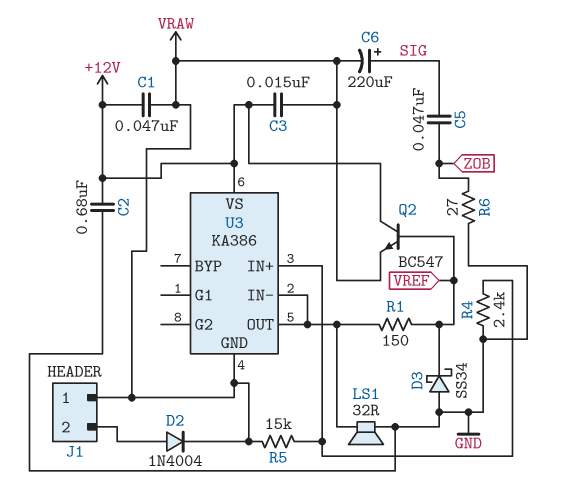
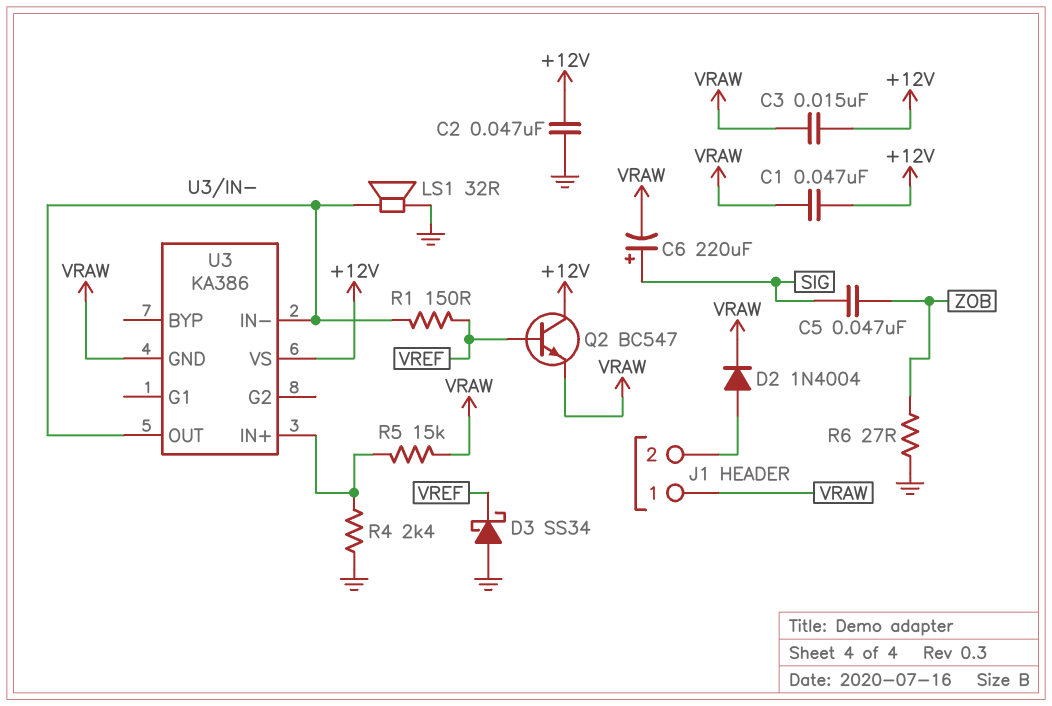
C2: 680nF (+12V, GND) -> 47nF (+12V, GND)

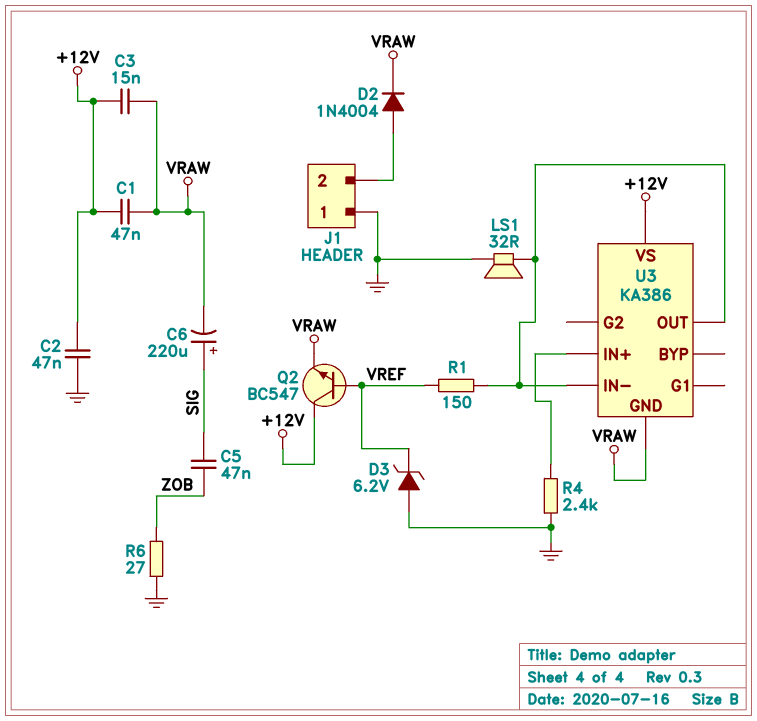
D3: schottky SS34 (A GND, K VREF) -> zener 6.2V (A GND, K VREF)
J1 pin 1: VRAW -> GND
R5: 15k (U3/IN+, VRAW) -> none

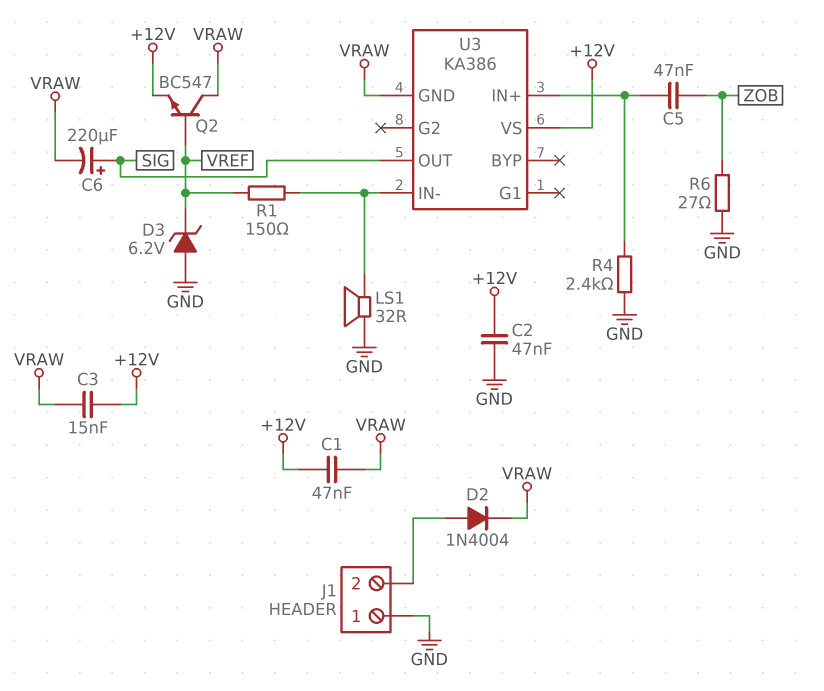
C5: 47nF (SIG, ZOB) -> 47nF (U3/IN+, ZOB)
Q2: NPN BC547 (B VREF, C +12V, E VRAW) -> NPN BC547 (B VREF, C VRAW, E +12V)
U3 pin OUT: U3/IN- -> SIG

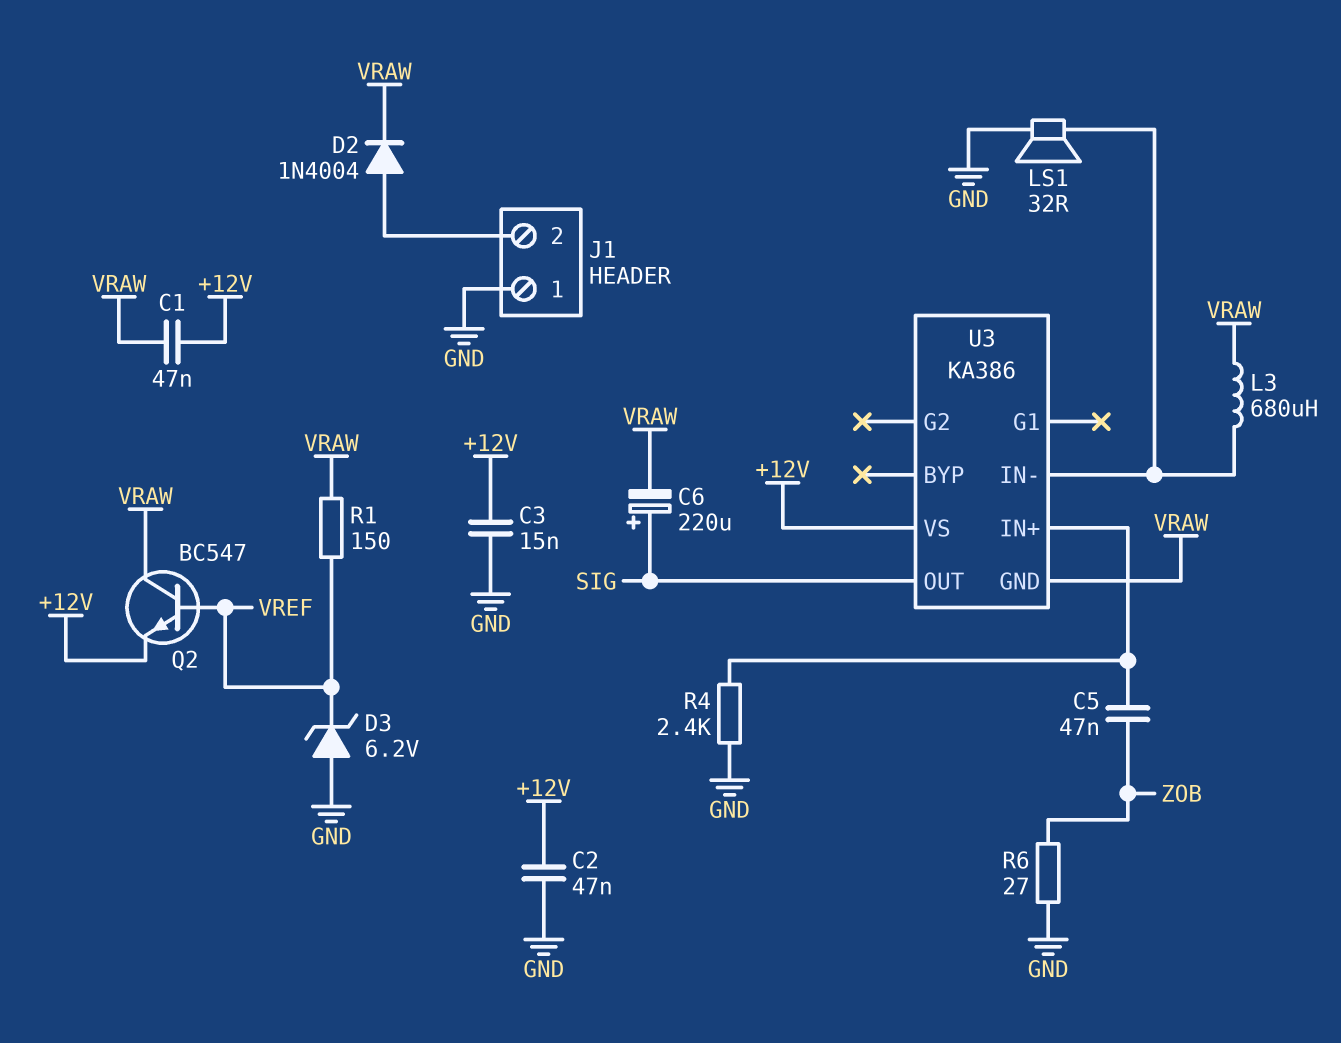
C3: 15nF (+12V, VRAW) -> 15nF (+12V, GND)
L3: none -> 680uH (U3/IN-, VRAW)
R1: 150 (U3/IN-, VREF) -> 150 (VRAW, VREF)

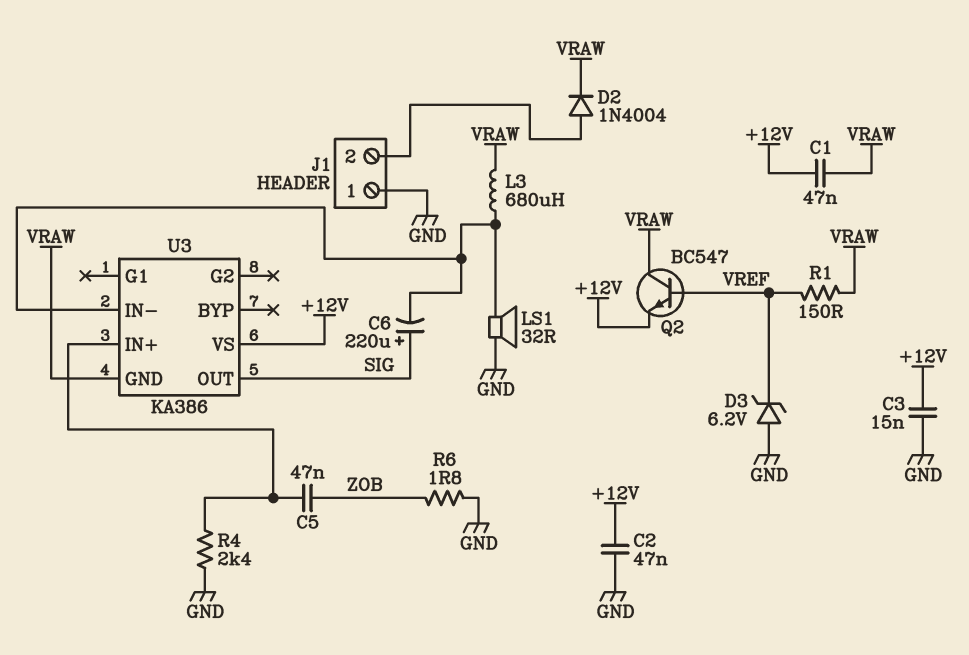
C6: 220uF (plus SIG, minus VRAW) -> 220uF (plus SIG, minus U3/IN-)
R6: 27 (GND, ZOB) -> 1.8 (GND, ZOB)

